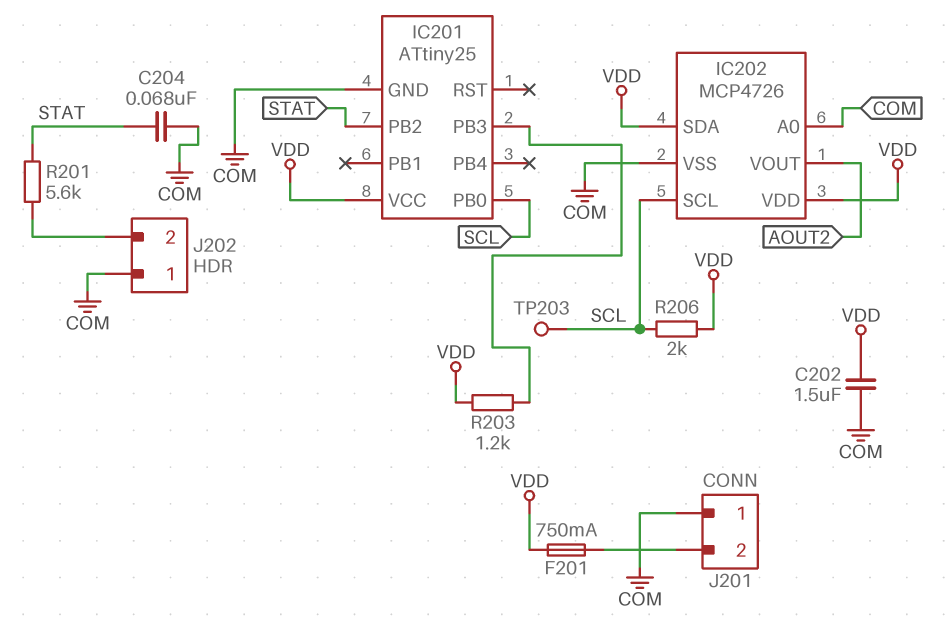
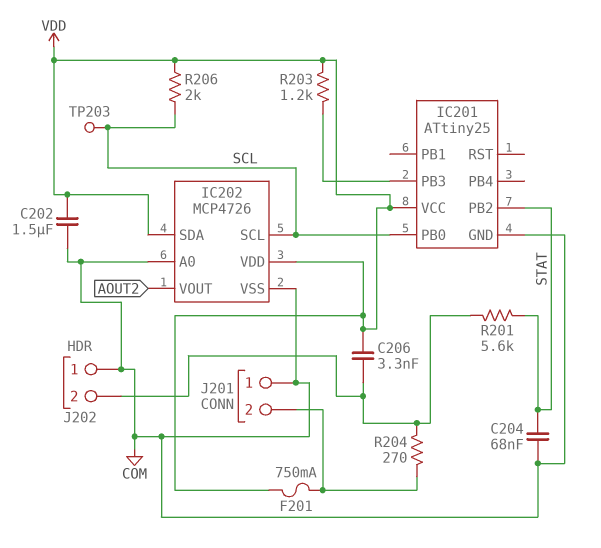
C206: none -> 3.3nF (J202/2, VDD)
R204: none -> 270 (J201/2, J202/2)

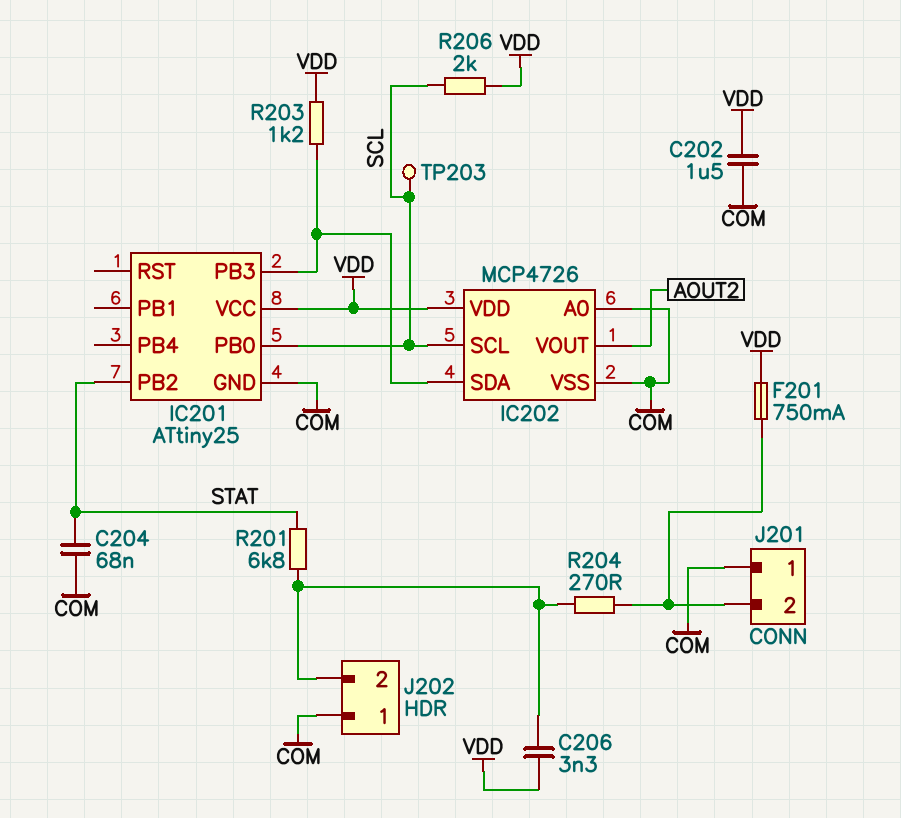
IC202 pin SDA: VDD -> IC201/PB3
R201: 5.6k (J202/2, STAT) -> 6.8k (J202/2, STAT)

